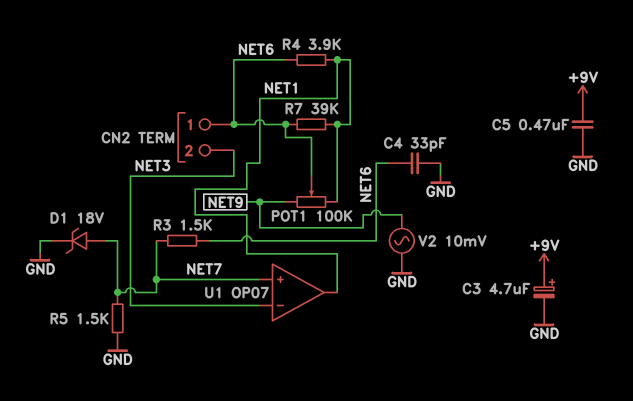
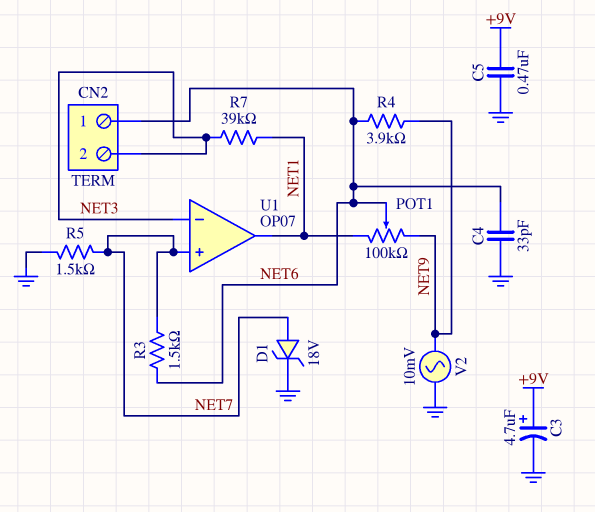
R4: 3.9k (NET1, NET6) -> 3.9k (NET6, NET9)
R7: 39k (NET1, NET6) -> 39k (NET1, NET3)

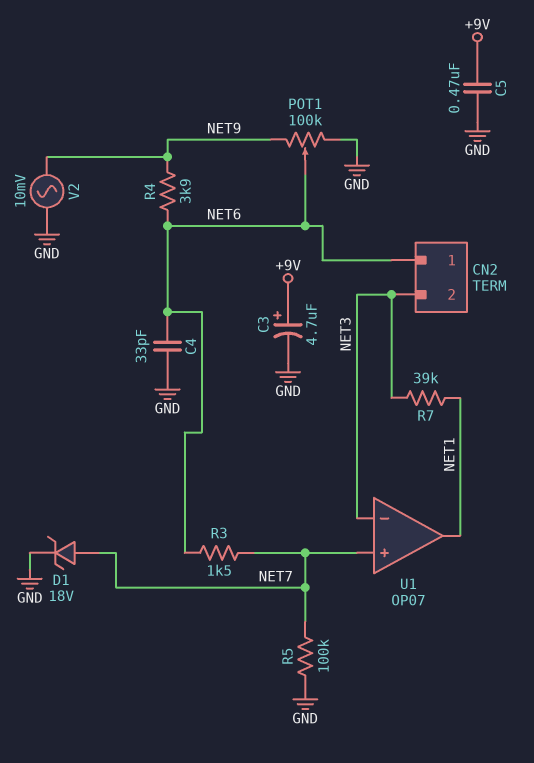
POT1: 100k (NET1, NET9, wiper NET6) -> 100k (GND, NET9, wiper NET6)
R5: 1.5k (GND, NET7) -> 100k (GND, NET7)

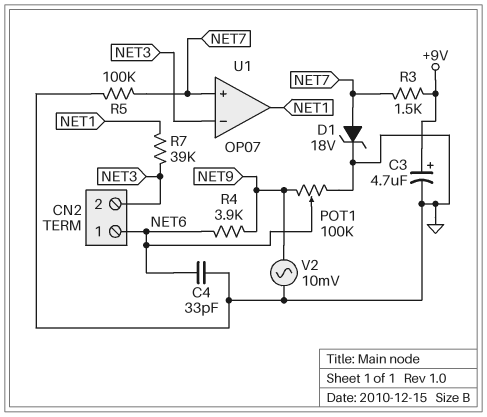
C5: 470nF (+9V, GND) -> none
R3: 1.5k (NET6, NET7) -> 1.5k (+9V, NET7)

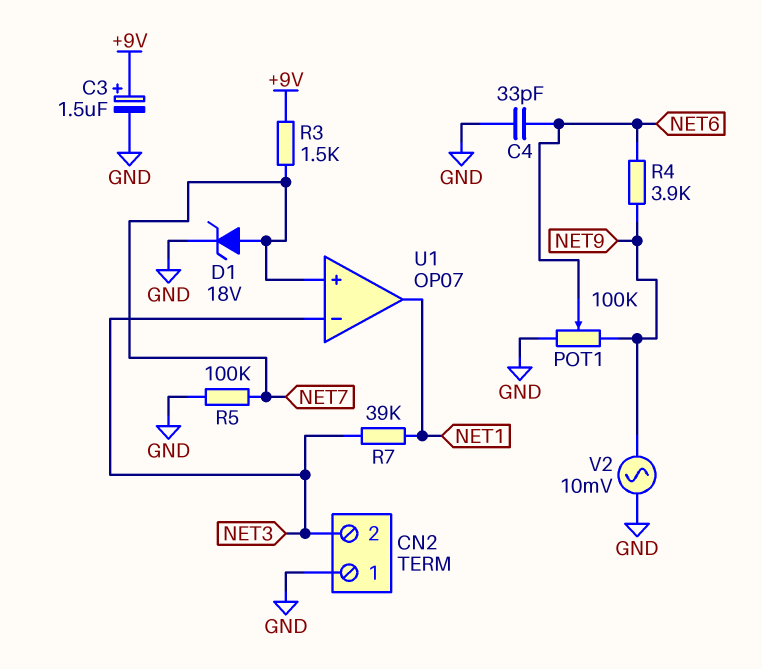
C3: 4.7uF (plus +9V, minus GND) -> 1.5uF (plus +9V, minus GND)
CN2 pin 1: NET6 -> GND

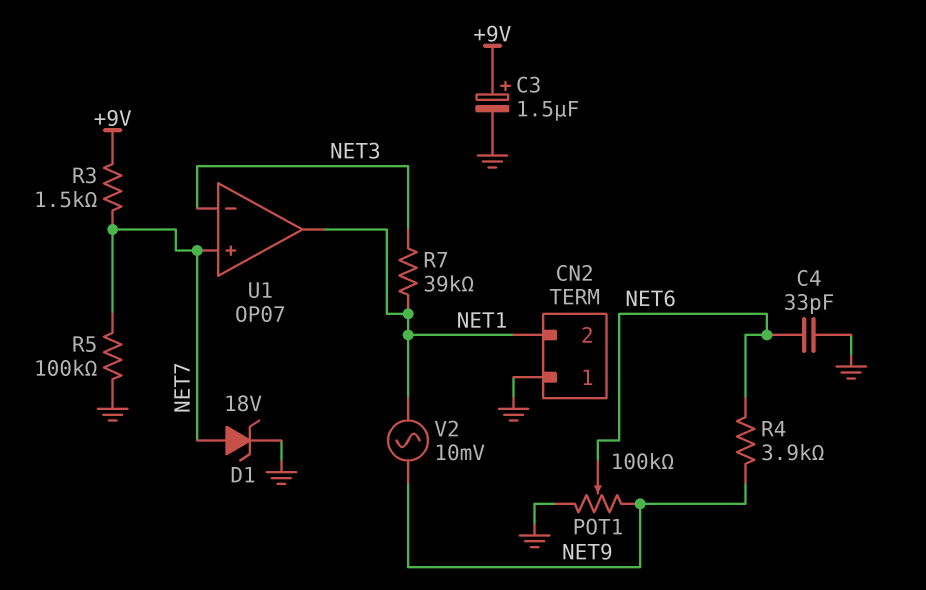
CN2 pin 2: NET3 -> NET1
V2: AC 10mV (GND, NET9) -> AC 10mV (NET1, NET9)

